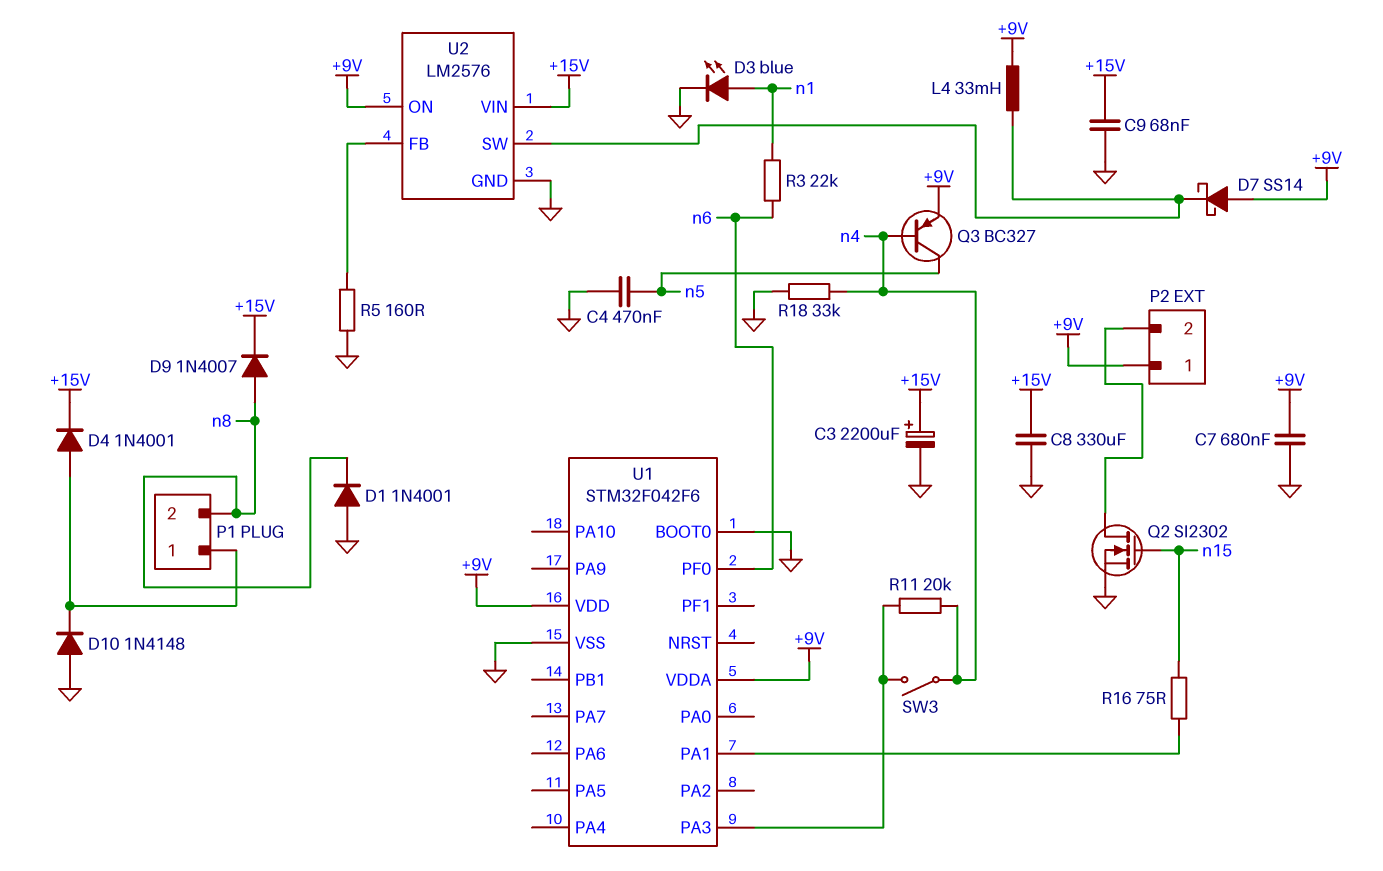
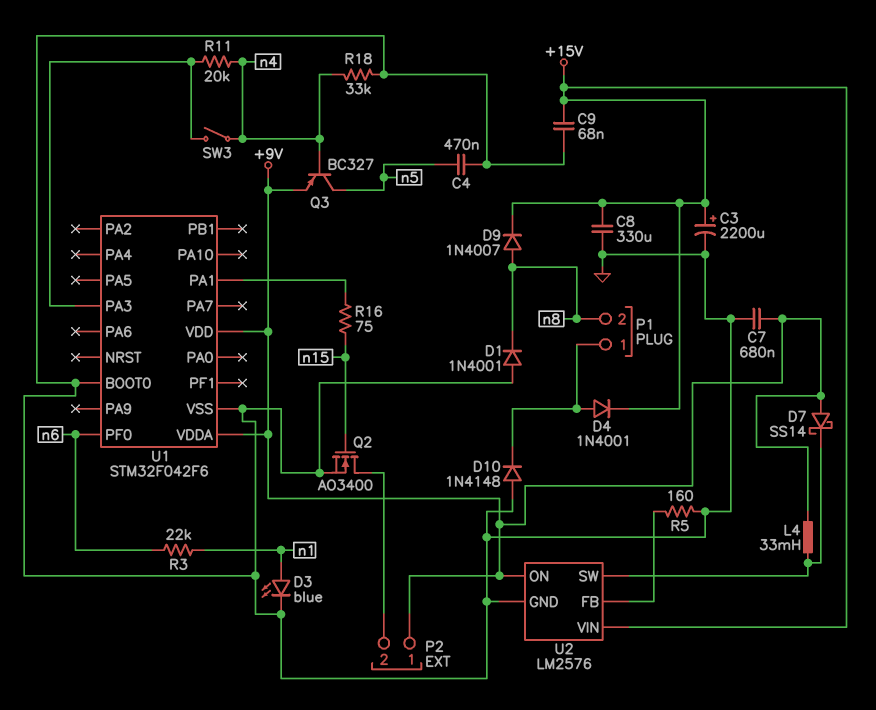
Q2: NMOS SI2302 (G n15, D P2/2, S GND) -> NMOS AO3400 (G n15, D P2/2, S GND)

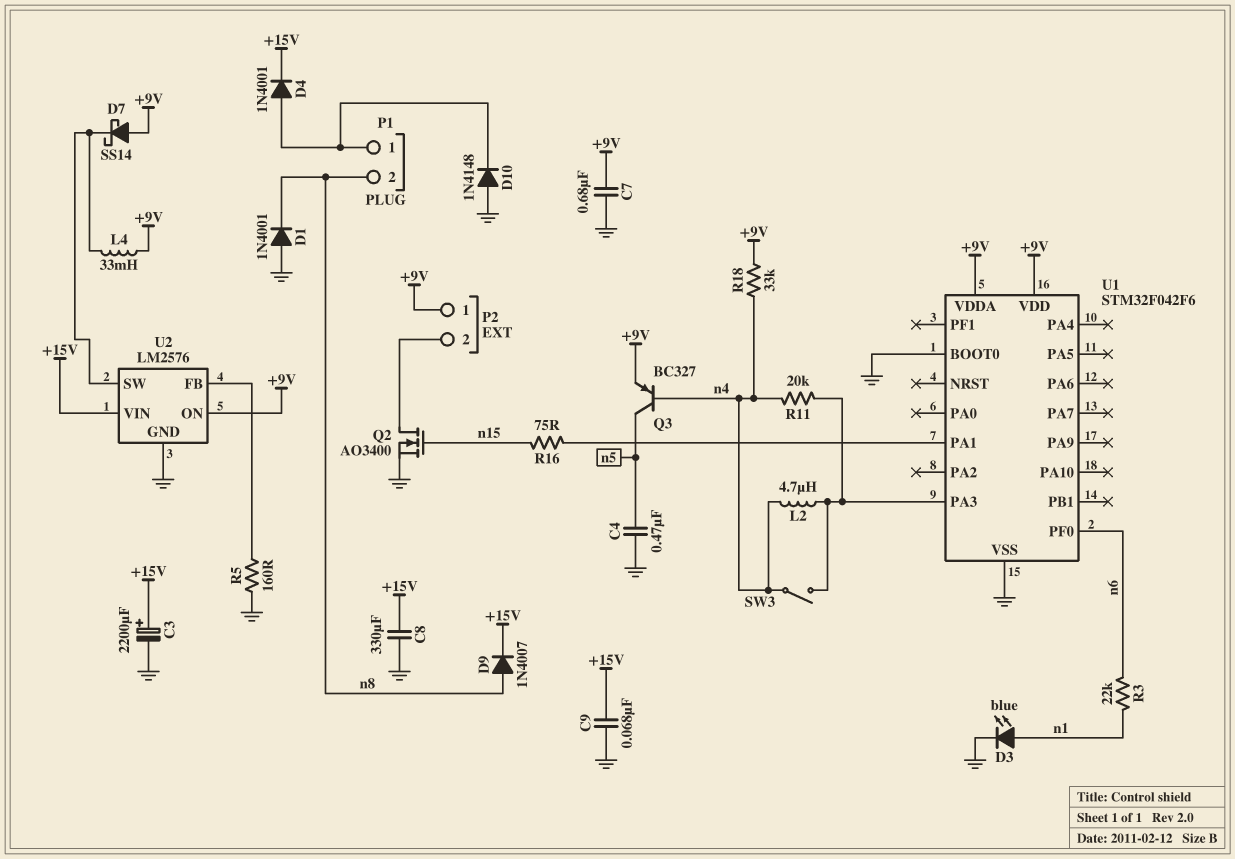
L2: none -> 4.7uH (U1/PA3, n4)
R18: 33k (GND, n4) -> 33k (+9V, n4)

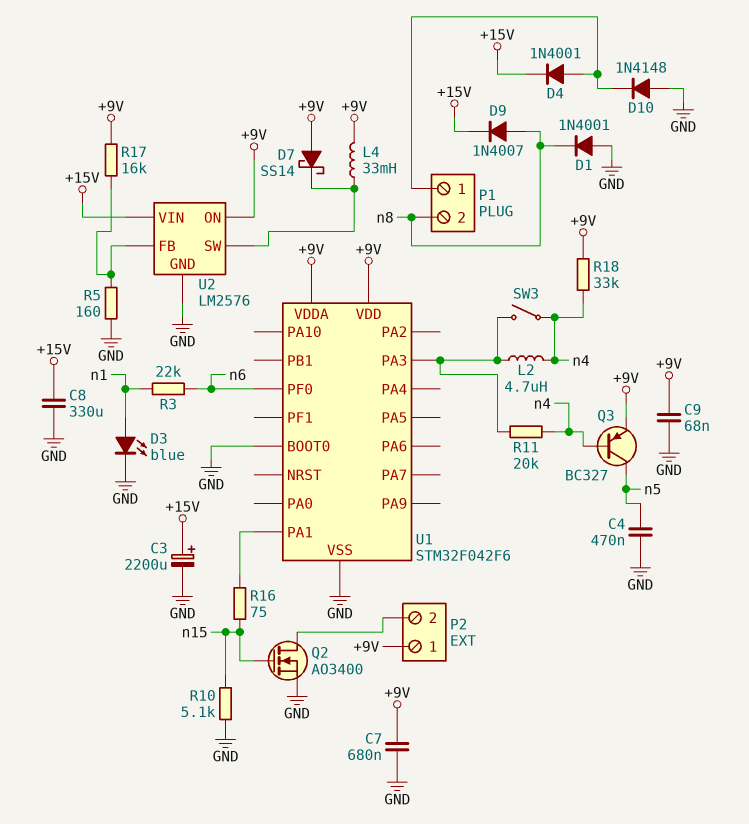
C9: 68nF (+15V, GND) -> 68nF (+9V, GND)
R10: none -> 5.1k (GND, n15)
R17: none -> 16k (+9V, U2/FB)

